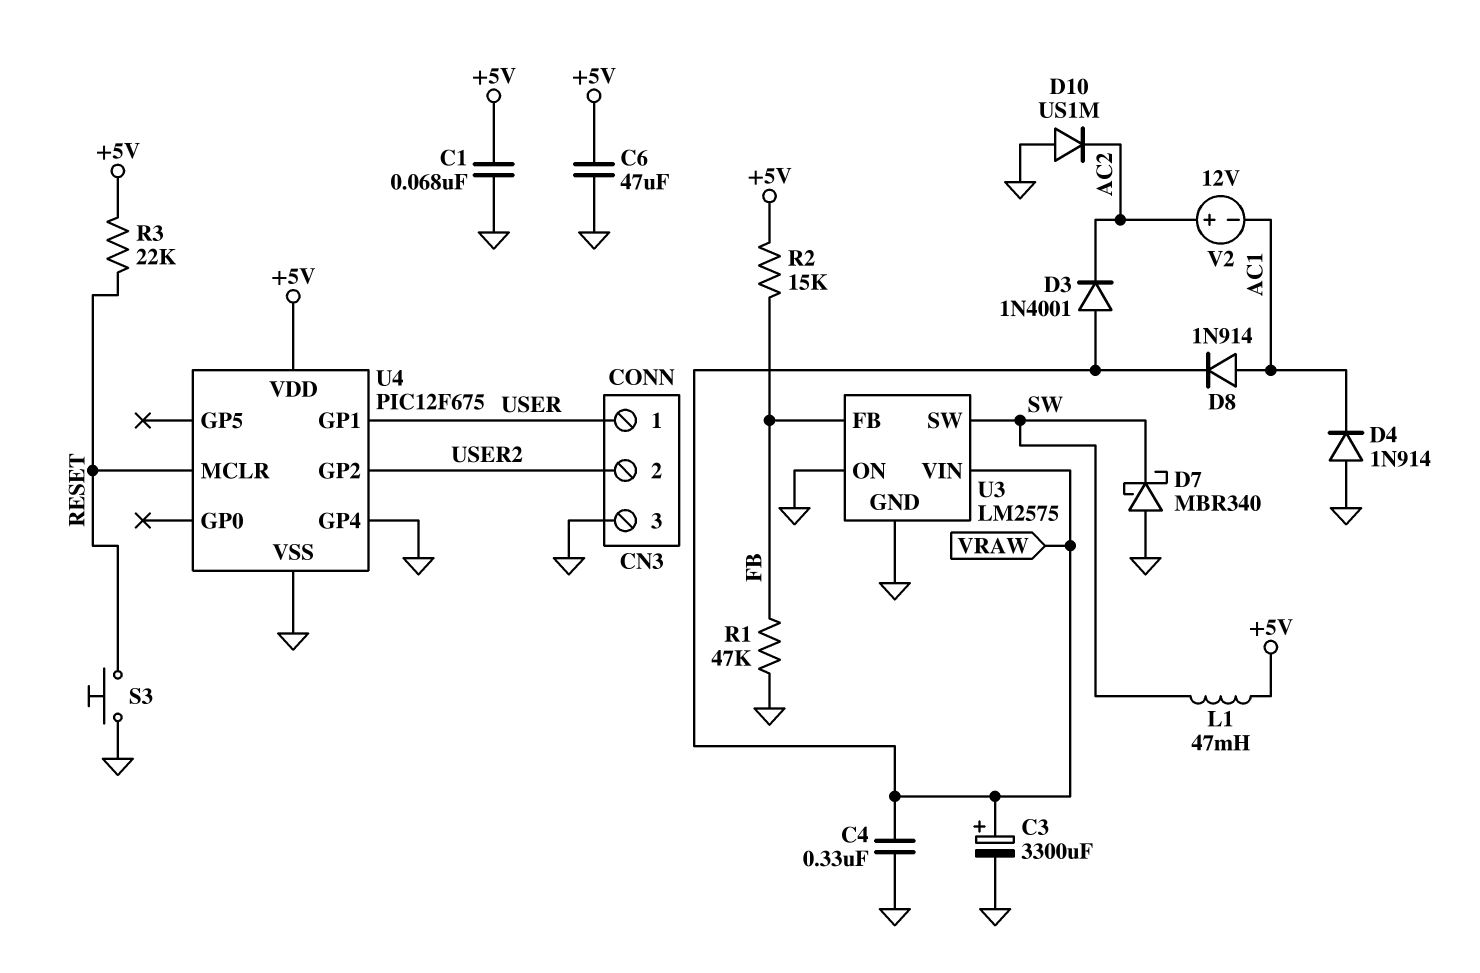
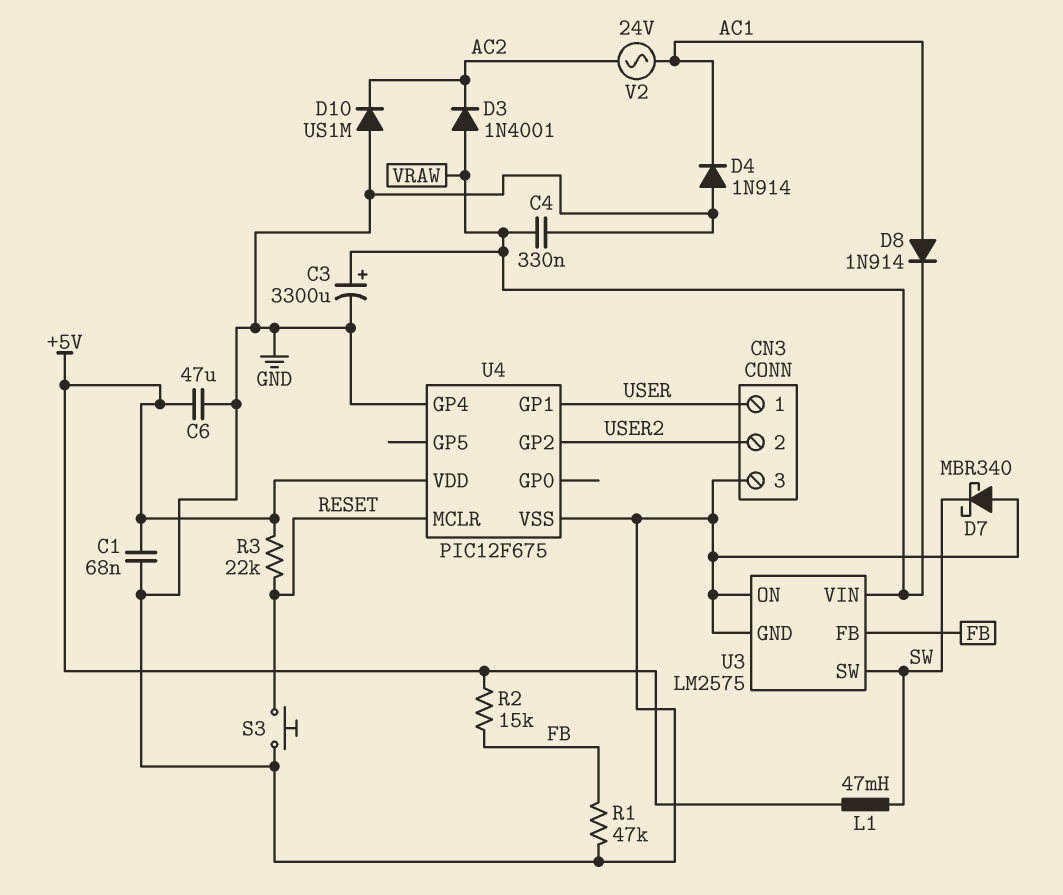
V2: 12V (plus AC2, minus AC1) -> AC 24V (AC1, AC2)

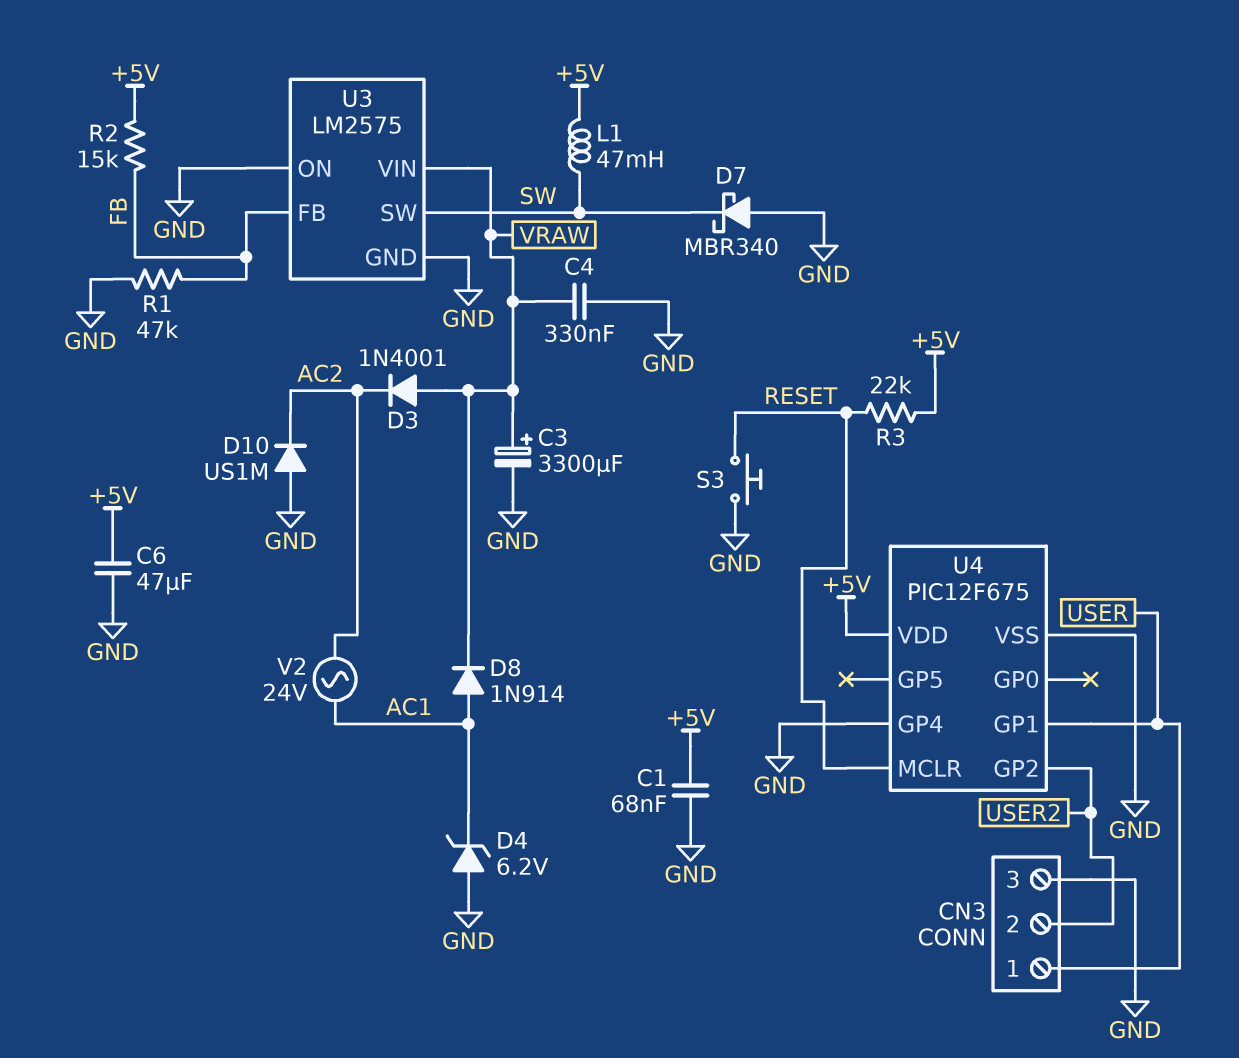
D4: diode 1N914 (A GND, K AC1) -> zener 6.2V (A GND, K AC1)

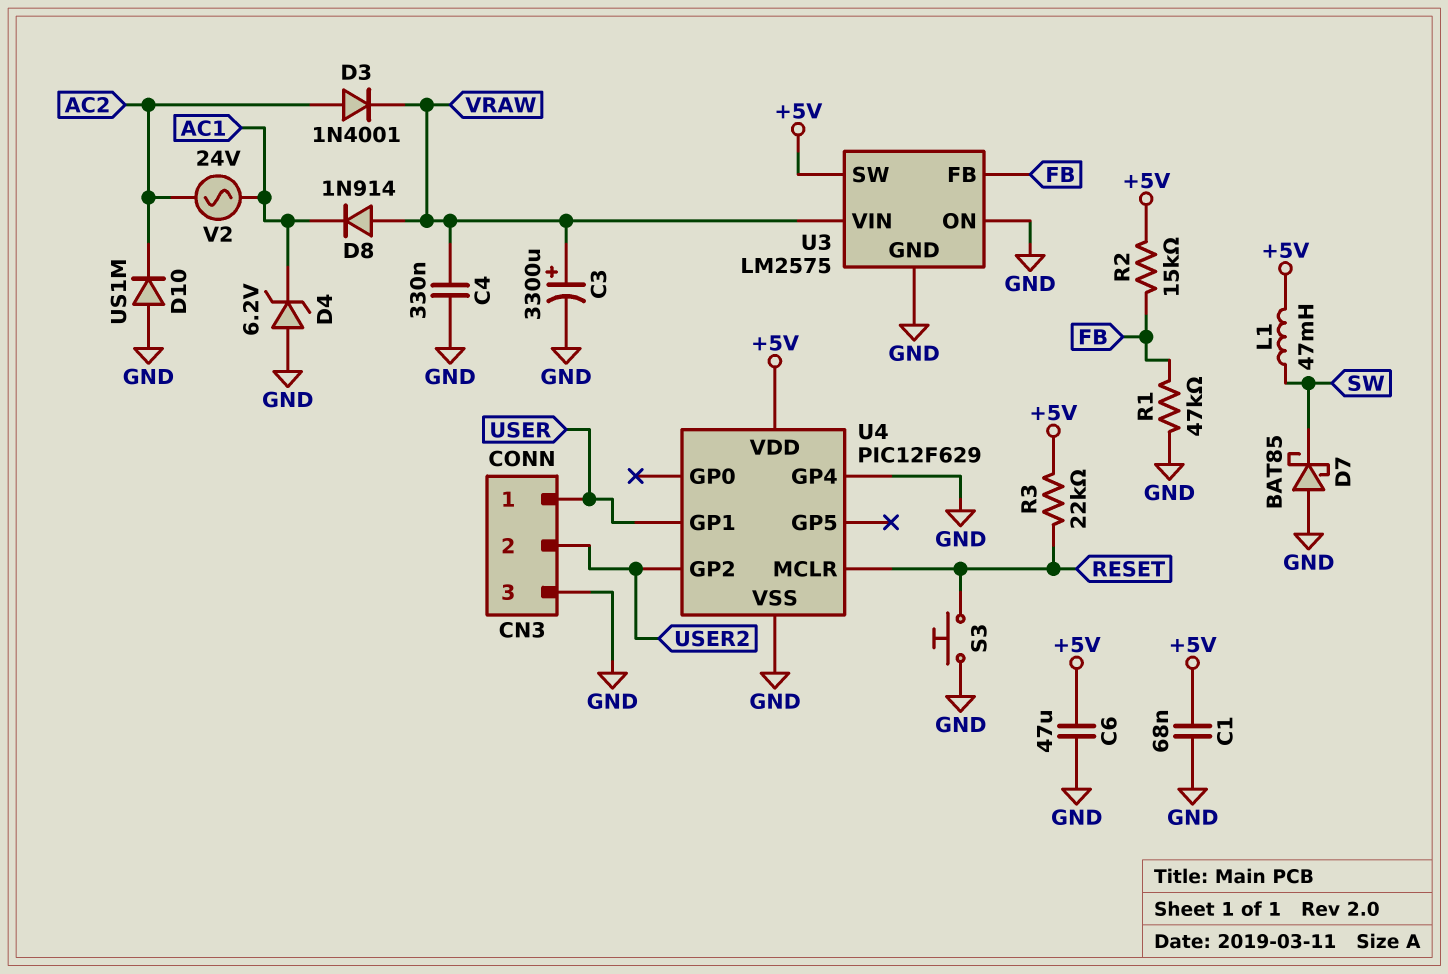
D3: diode 1N4001 (A VRAW, K AC2) -> diode 1N4001 (A AC2, K VRAW)
D7: schottky MBR340 (A GND, K SW) -> schottky BAT85 (A GND, K SW)
D8: diode 1N914 (A AC1, K VRAW) -> diode 1N914 (A VRAW, K AC1)
U3 pin SW: SW -> +5V
U4: PIC12F675 -> PIC12F629

